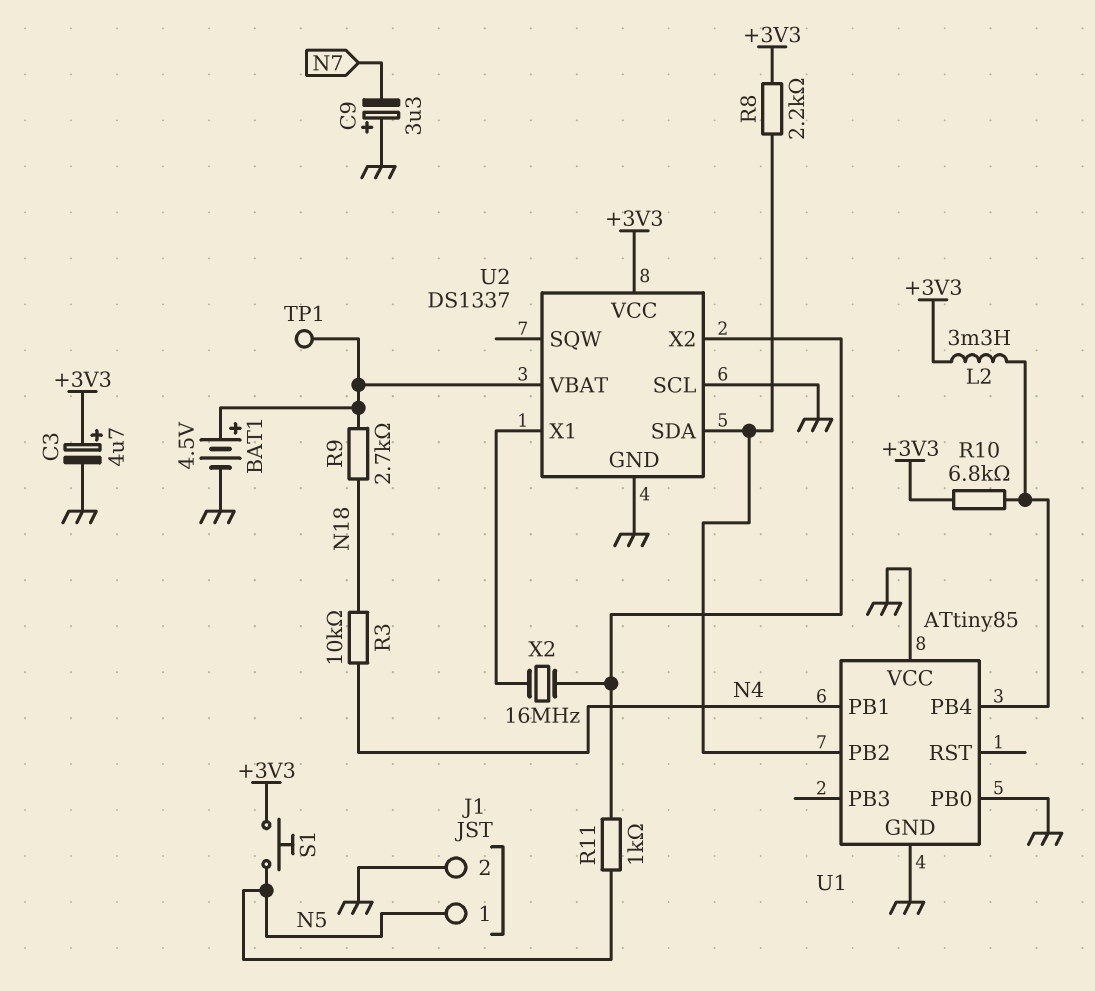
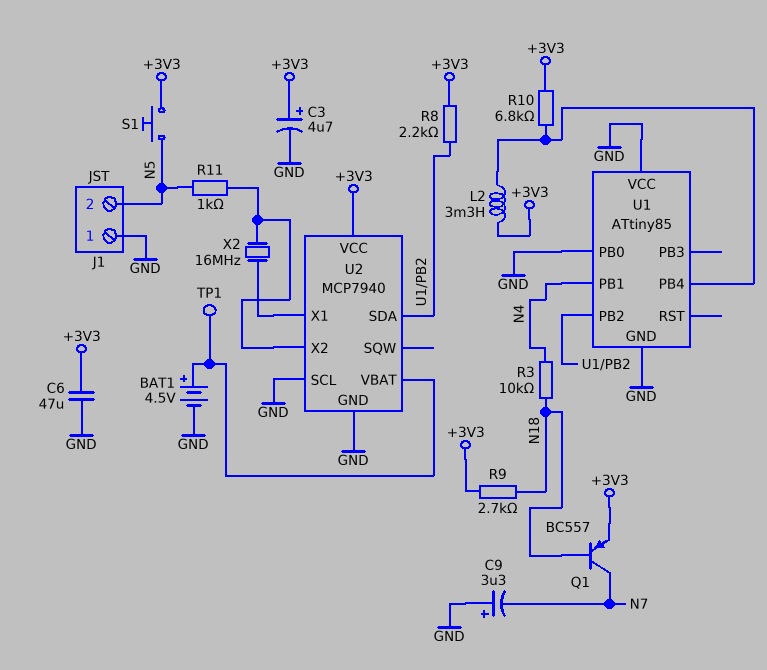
C6: none -> 47uF (+3V3, GND)
J1 pin 1: N5 -> GND
J1 pin 2: GND -> N5
Q1: none -> PNP BC557 (B N18, C N7, E +3V3)
R9: 2.7k (N18, U2/VBAT) -> 2.7k (+3V3, N18)
U2: DS1337 -> MCP7940

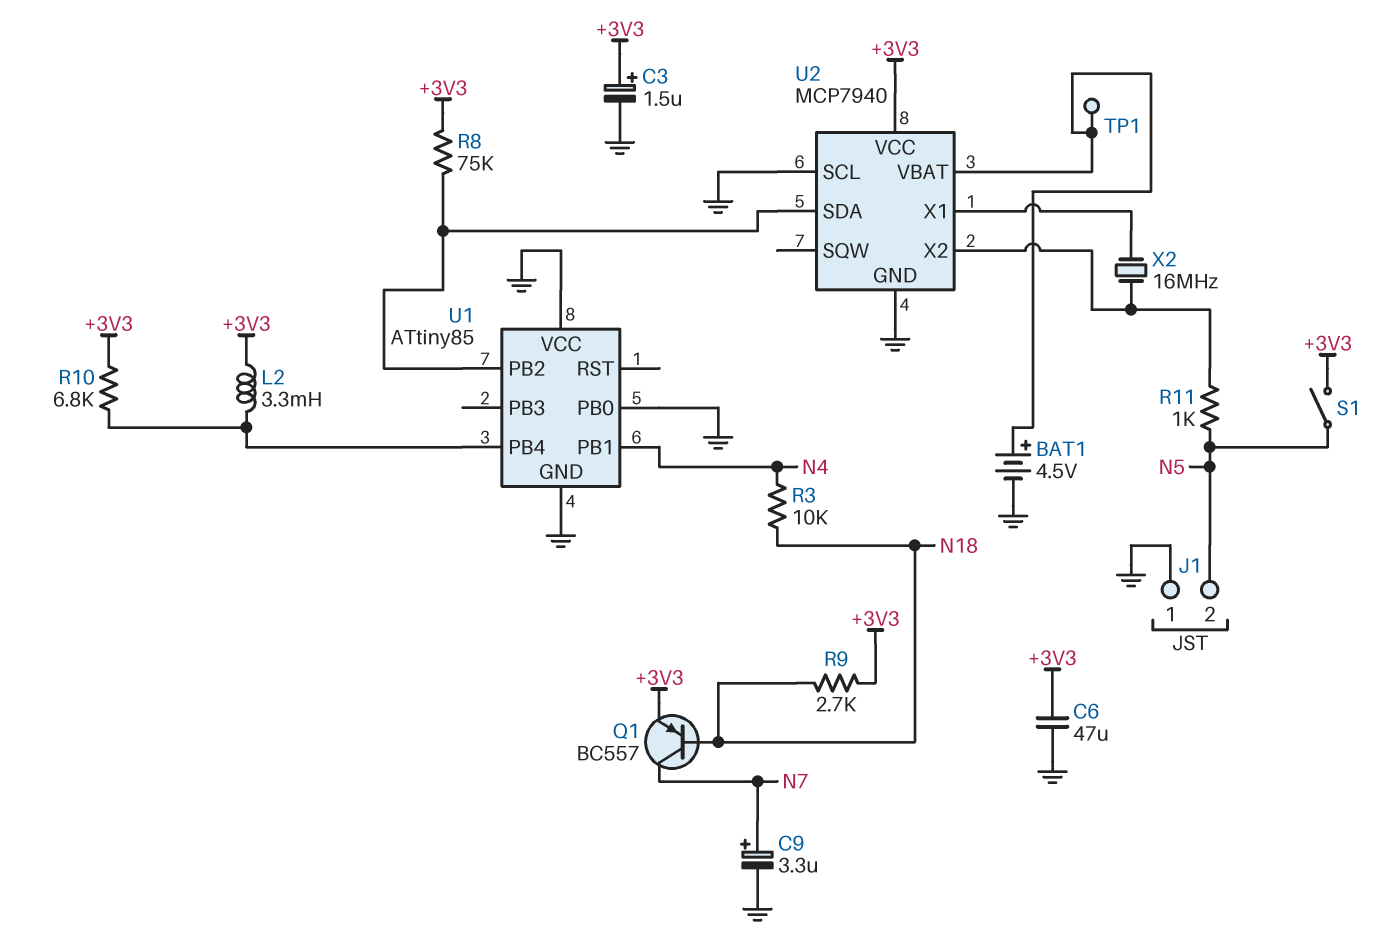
C3: 4.7uF (plus +3V3, minus GND) -> 1.5uF (plus +3V3, minus GND)
C9: 3.3uF (plus GND, minus N7) -> 3.3uF (plus N7, minus GND)
R8: 2.2k (+3V3, U1/PB2) -> 75k (+3V3, U1/PB2)
S1: button (+3V3, N5) -> switch (+3V3, N5)

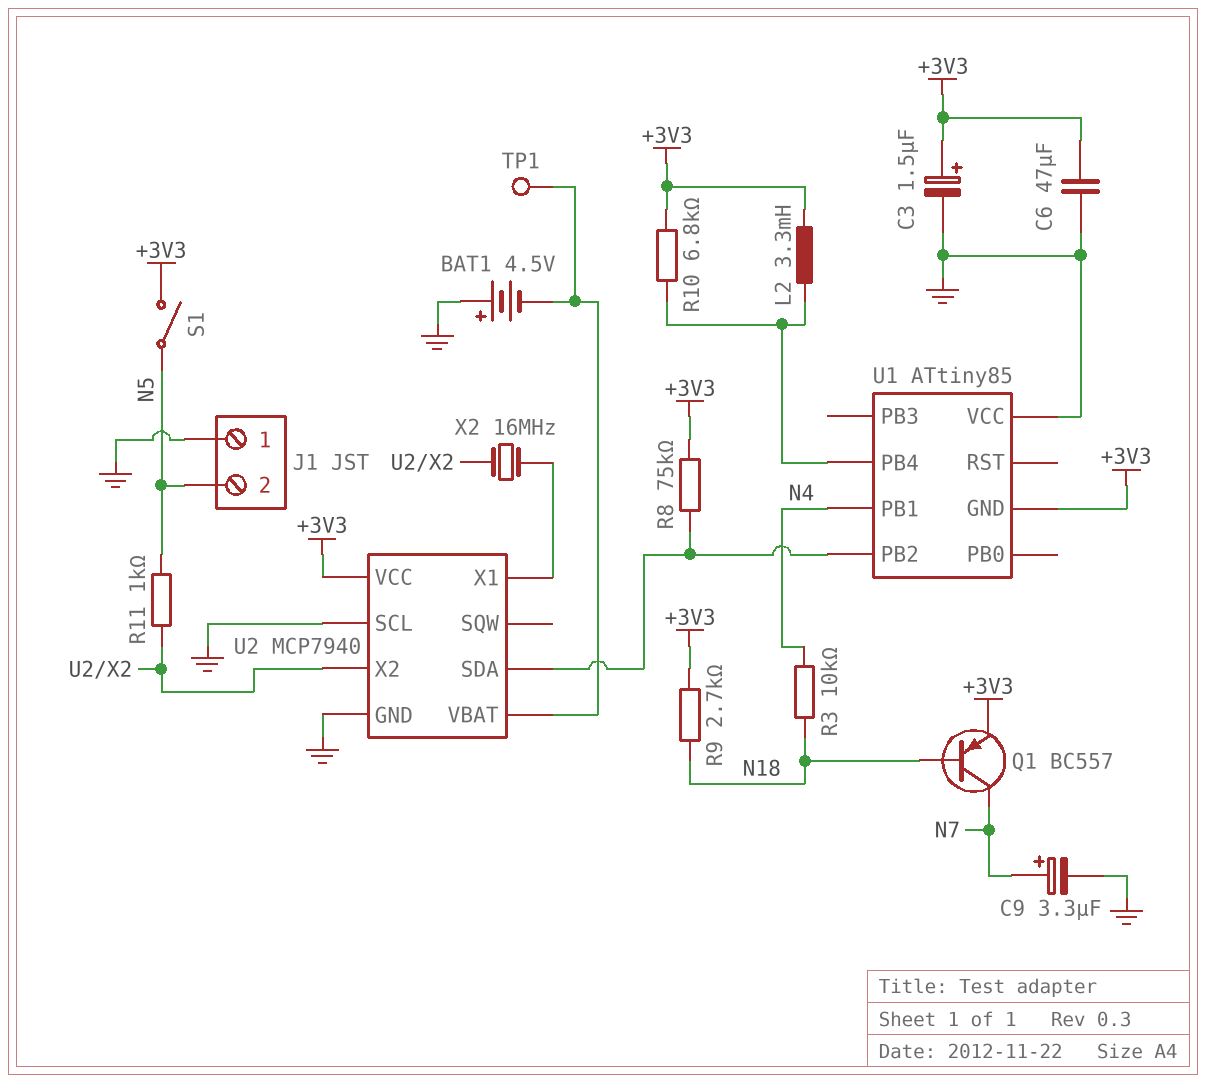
BAT1: 4.5V (plus U2/VBAT, minus GND) -> 4.5V (plus GND, minus U2/VBAT)
U1 pin GND: GND -> +3V3
U1 pin PB0: GND -> none

